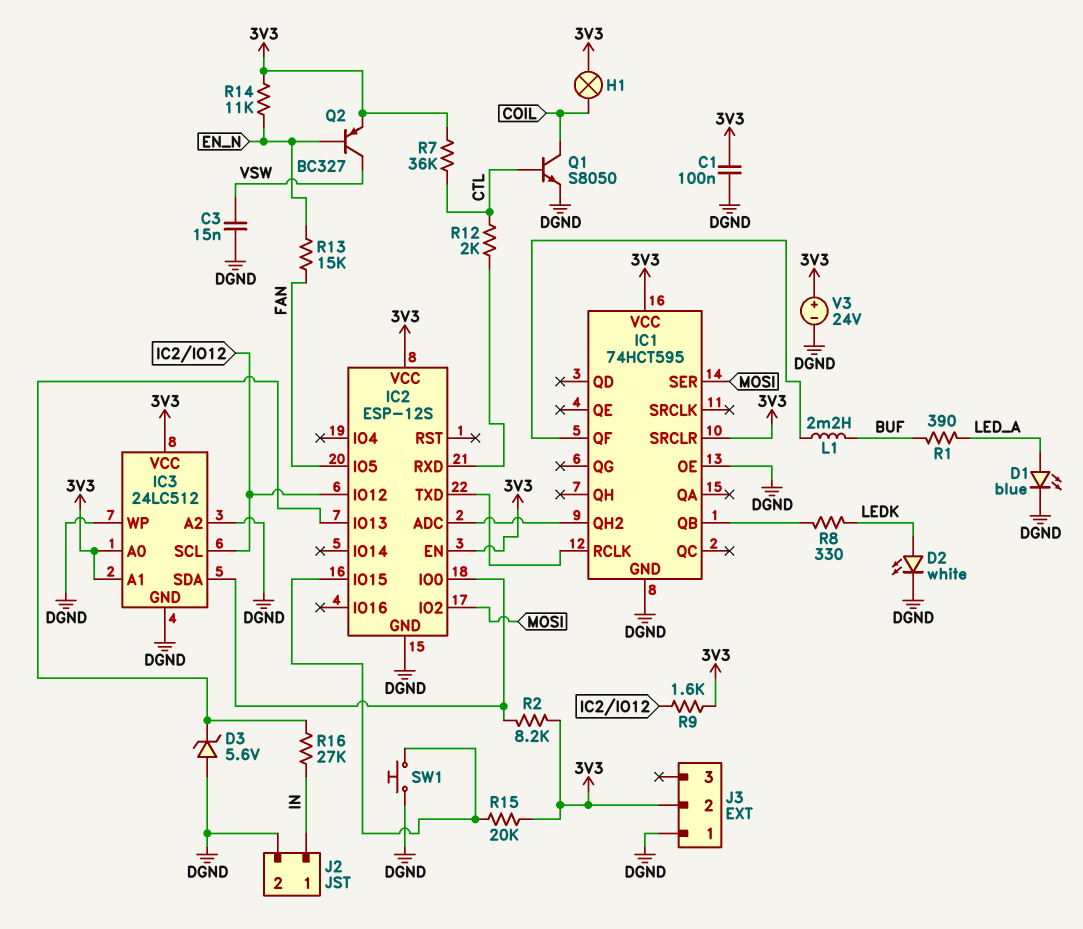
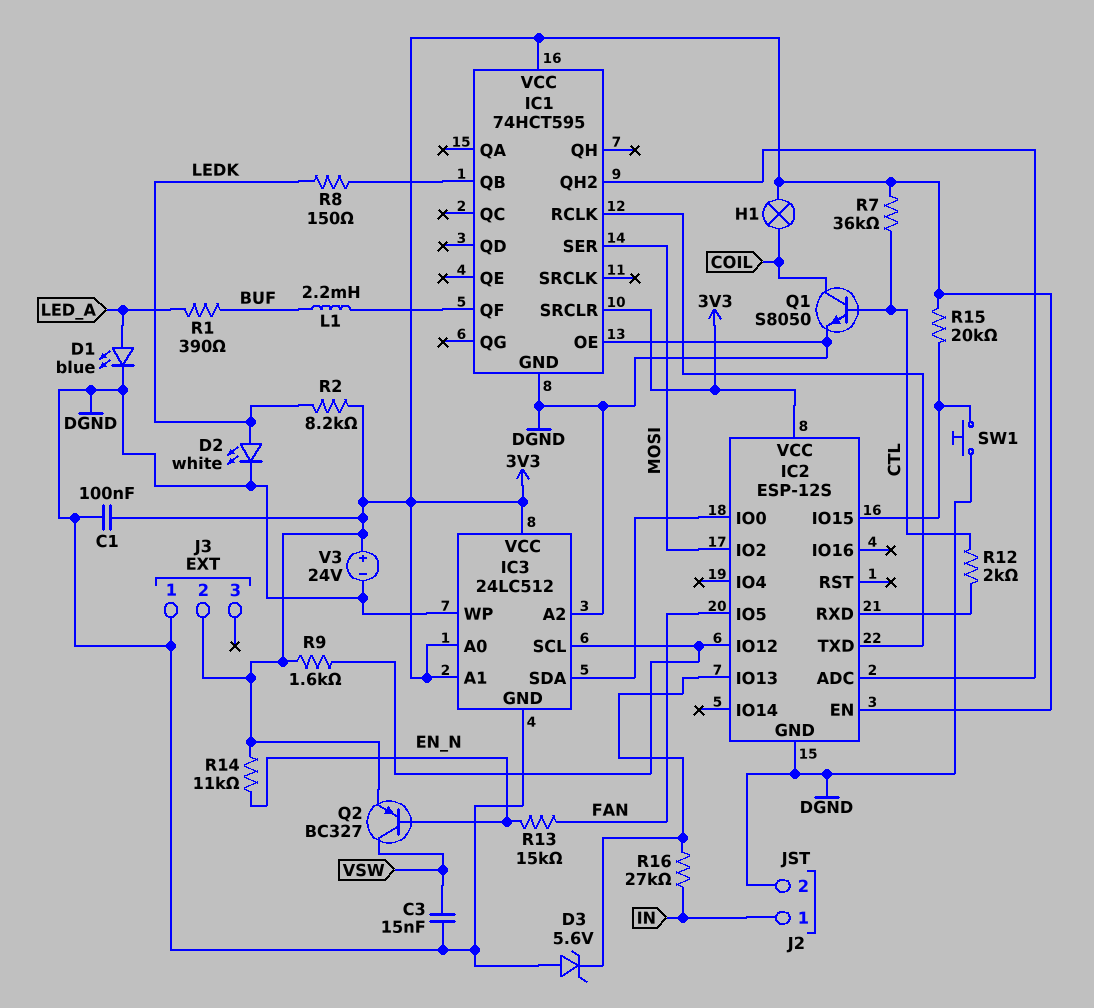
R2: 8.2k (3V3, IC2/IO0) -> 8.2k (3V3, LEDK)
R8: 330 (IC1/QB, LEDK) -> 150 (IC1/QB, LEDK)

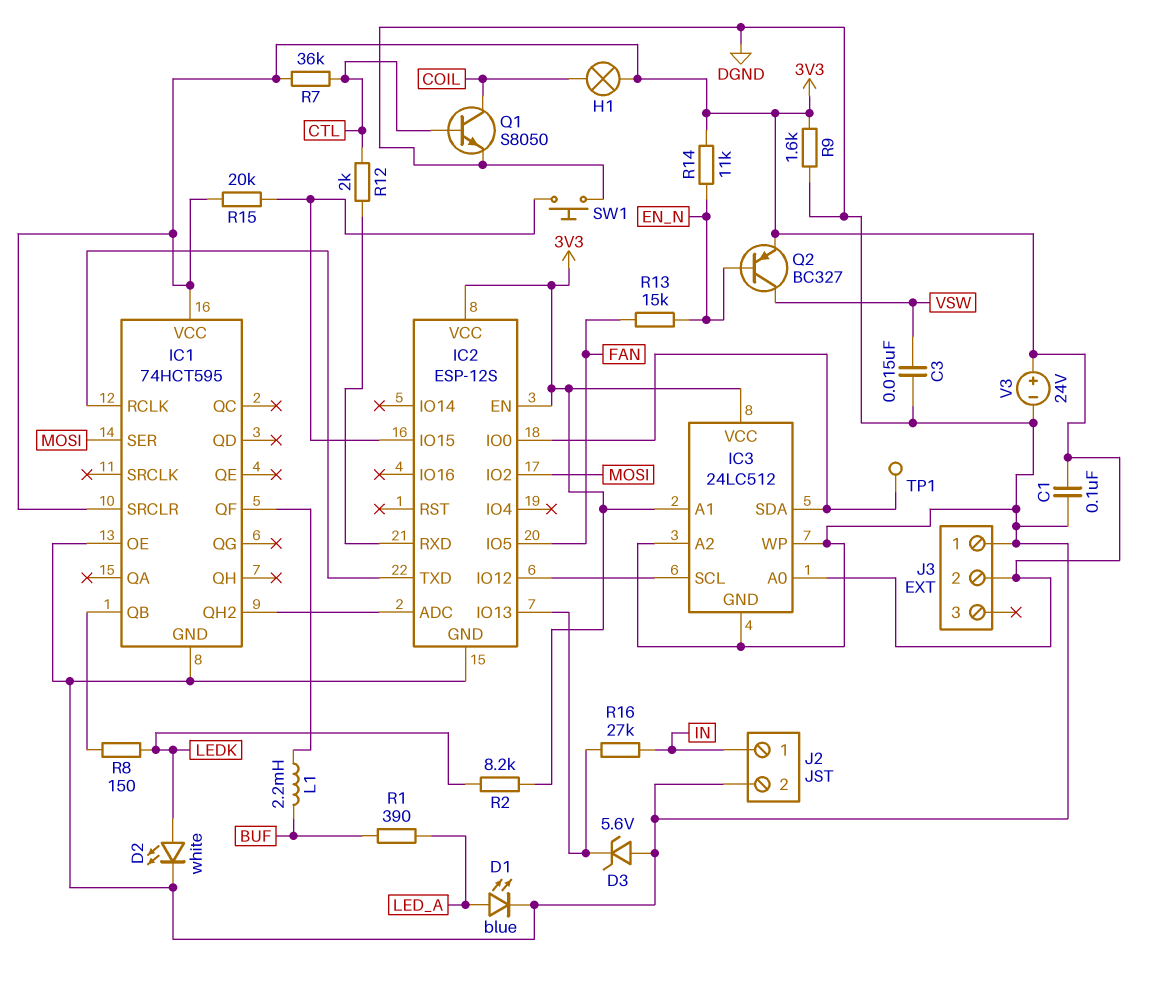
R9: 1.6k (3V3, IC2/IO12) -> 1.6k (3V3, DGND)
TP1: none -> test point (IC2/IO0)

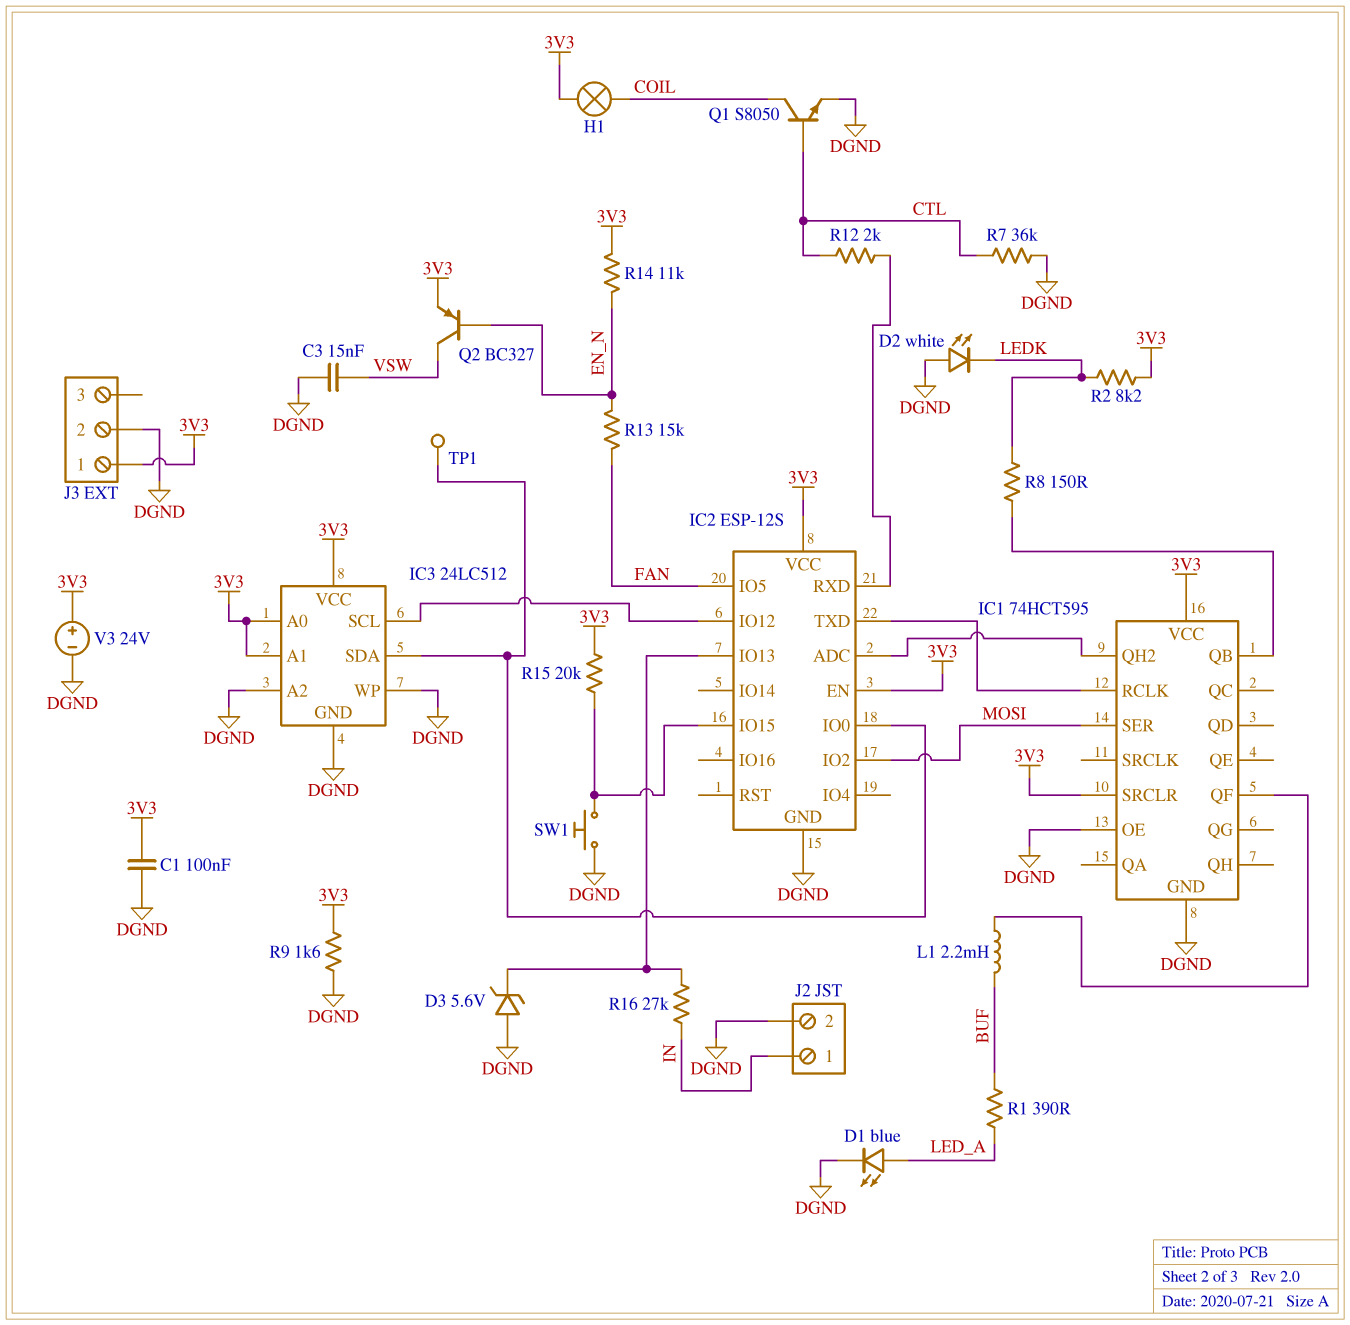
D2: LED white (A LEDK, K DGND) -> LED white (A DGND, K LEDK)
J3 pin 1: DGND -> 3V3
J3 pin 2: 3V3 -> DGND
R7: 36k (3V3, CTL) -> 36k (CTL, DGND)

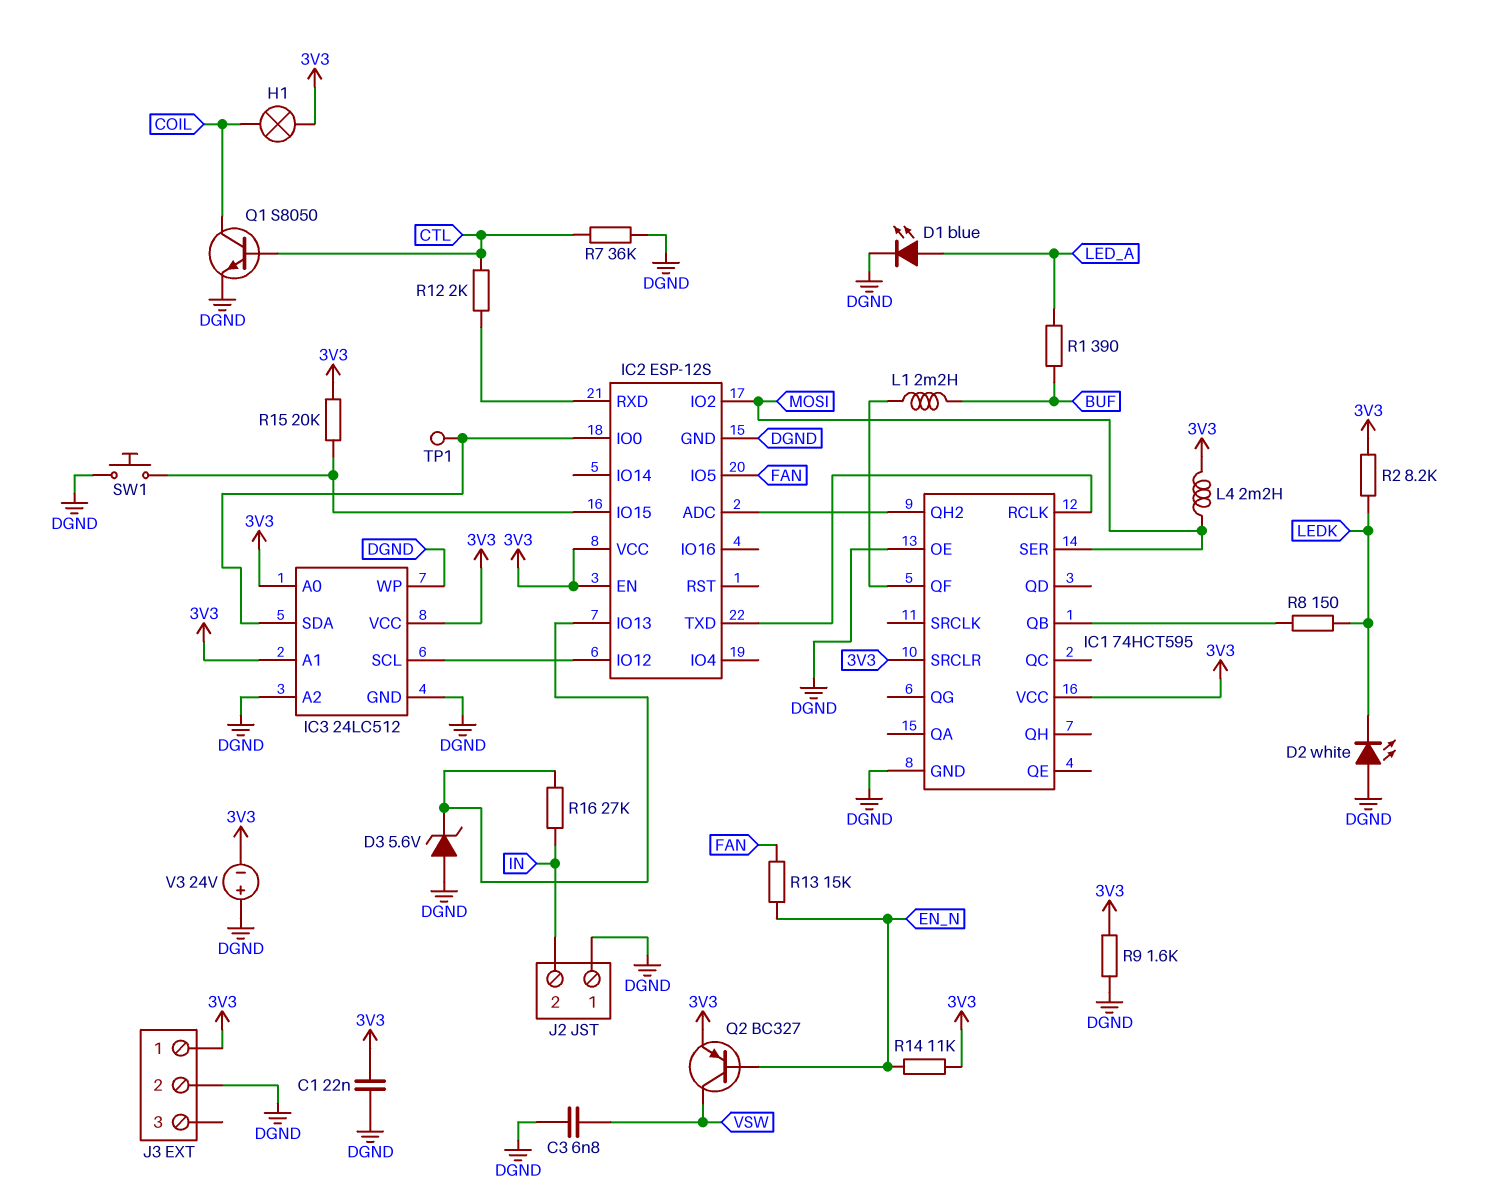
C1: 100nF (3V3, DGND) -> 22nF (3V3, DGND)
C3: 15nF (DGND, VSW) -> 6.8nF (DGND, VSW)
J2 pin 1: IN -> DGND
J2 pin 2: DGND -> IN
L4: none -> 2.2mH (3V3, MOSI)
V3: 24V (plus 3V3, minus DGND) -> 24V (plus DGND, minus 3V3)

